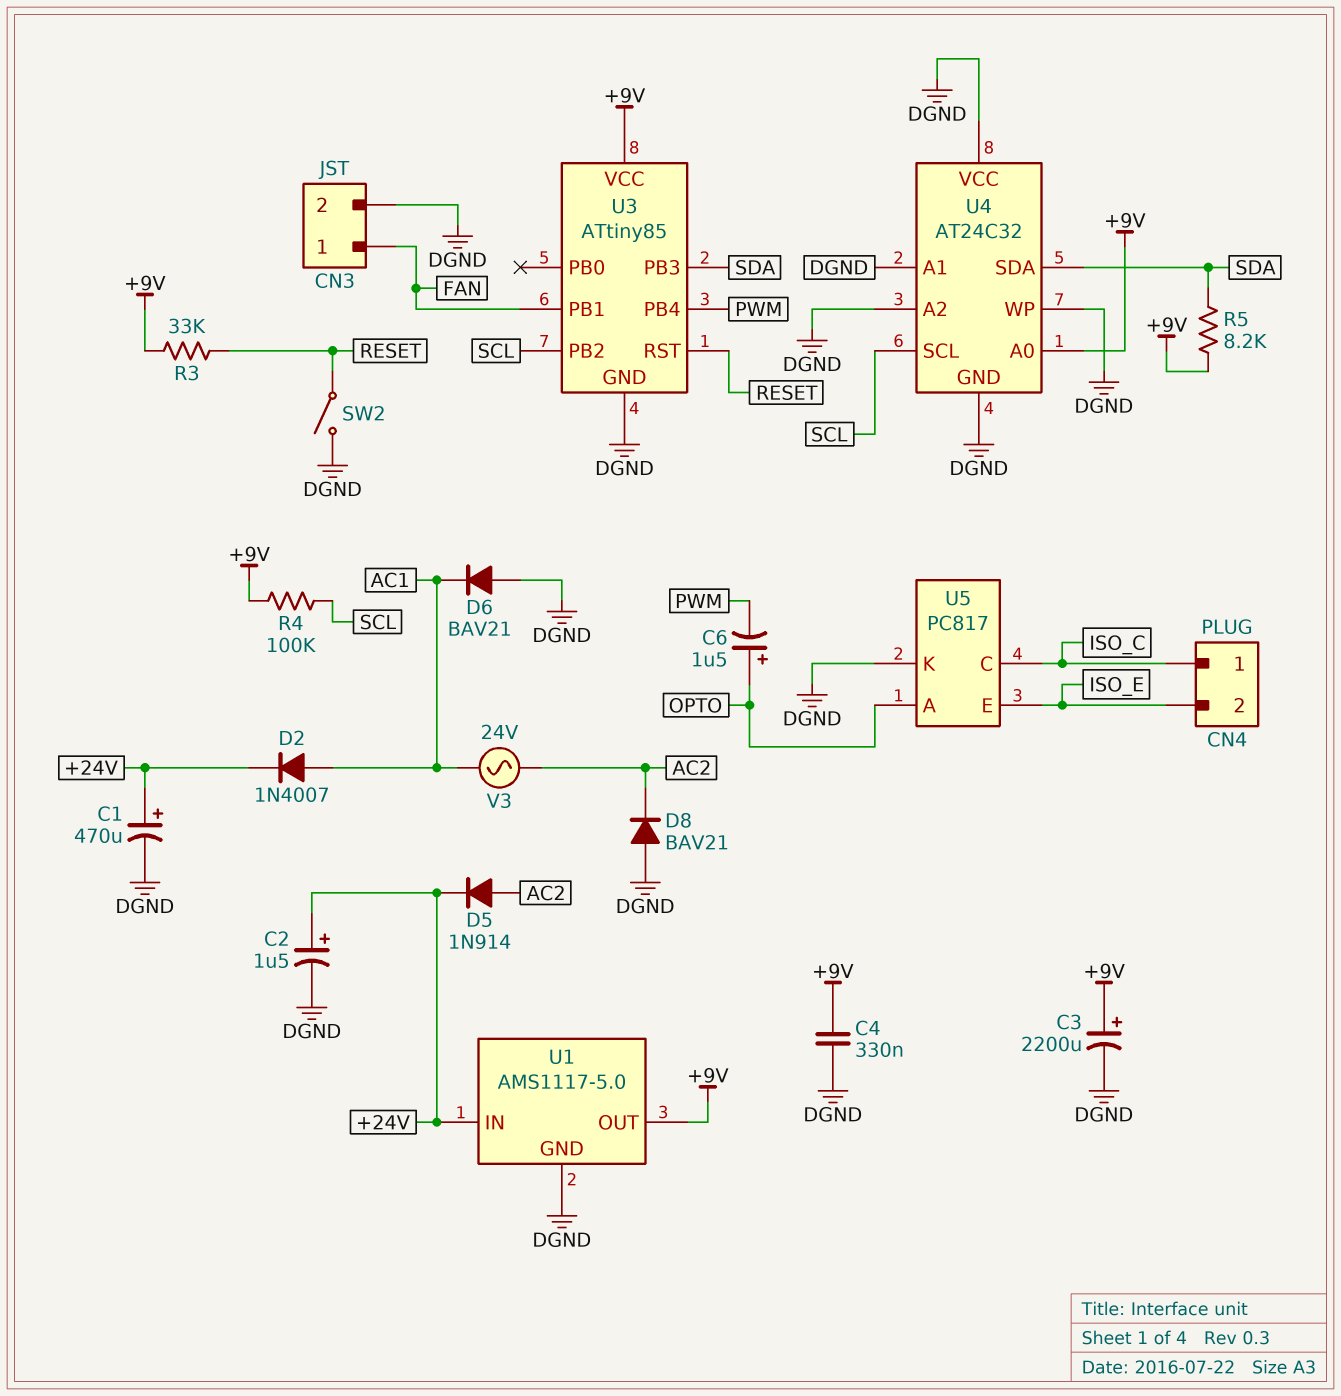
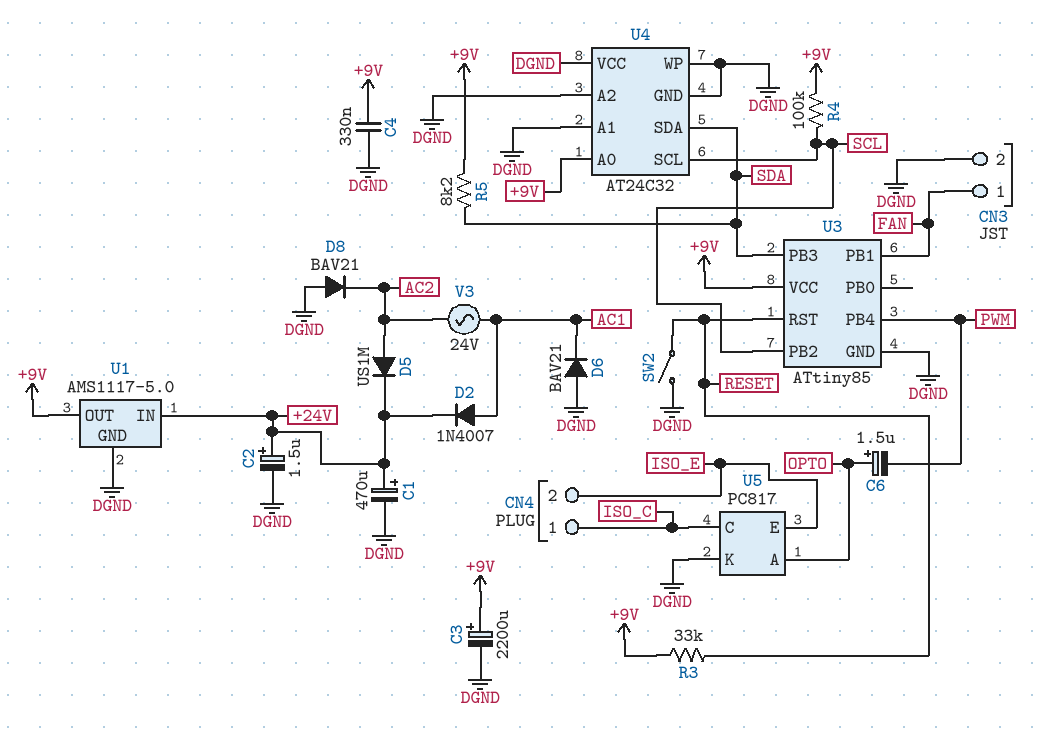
D5: diode 1N914 (A AC2, K +24V) -> diode US1M (A AC2, K +24V)

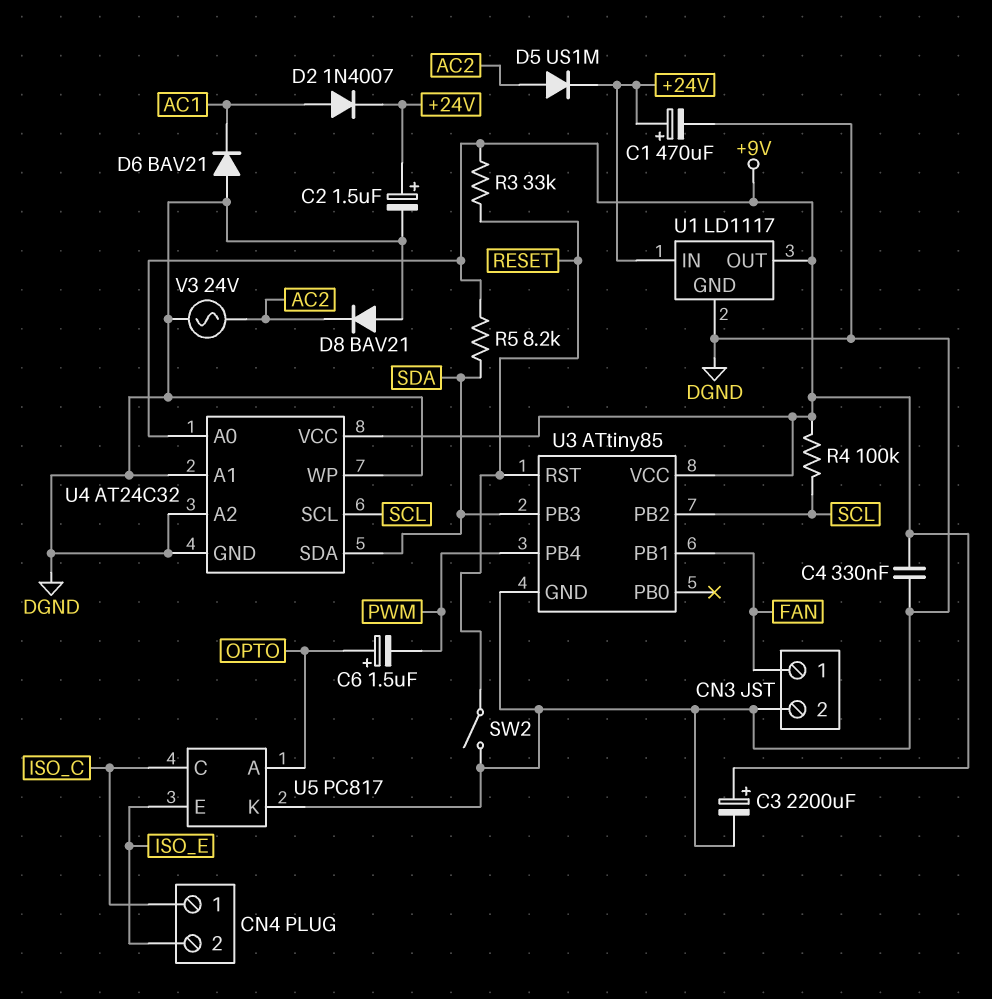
U1: AMS1117-5.0 -> LD1117
U4 pin VCC: DGND -> +9V
V3: AC 24V (AC1, AC2) -> AC 24V (AC2, DGND)

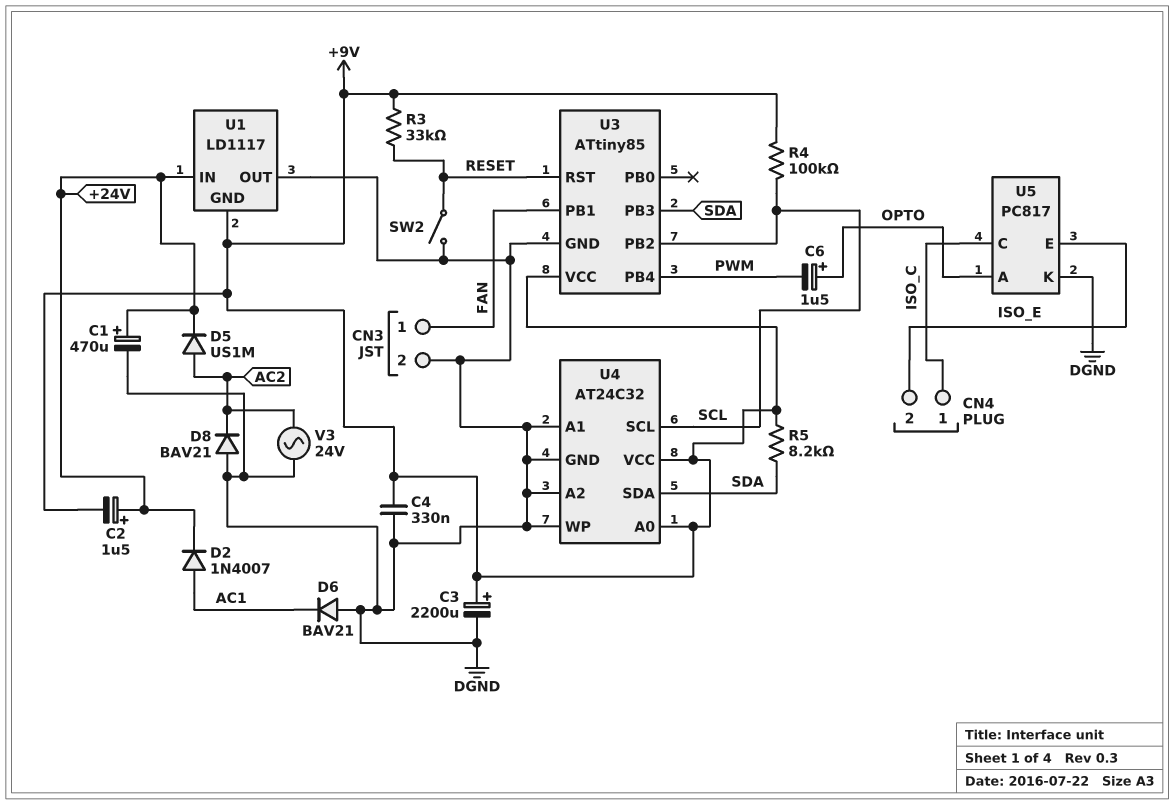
C2: 1.5uF (plus +24V, minus DGND) -> 1.5uF (plus +24V, minus +9V)
U1 pin GND: DGND -> +9V
U1 pin OUT: +9V -> DGND

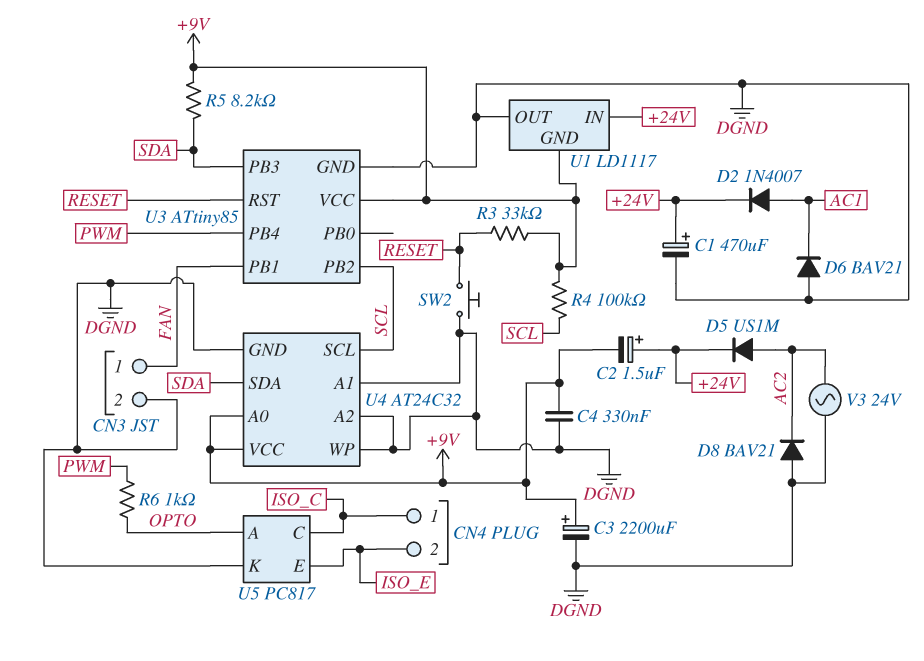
C6: 1.5uF (plus OPTO, minus PWM) -> none
R6: none -> 1k (OPTO, PWM)
SW2: switch (DGND, RESET) -> button (DGND, RESET)

